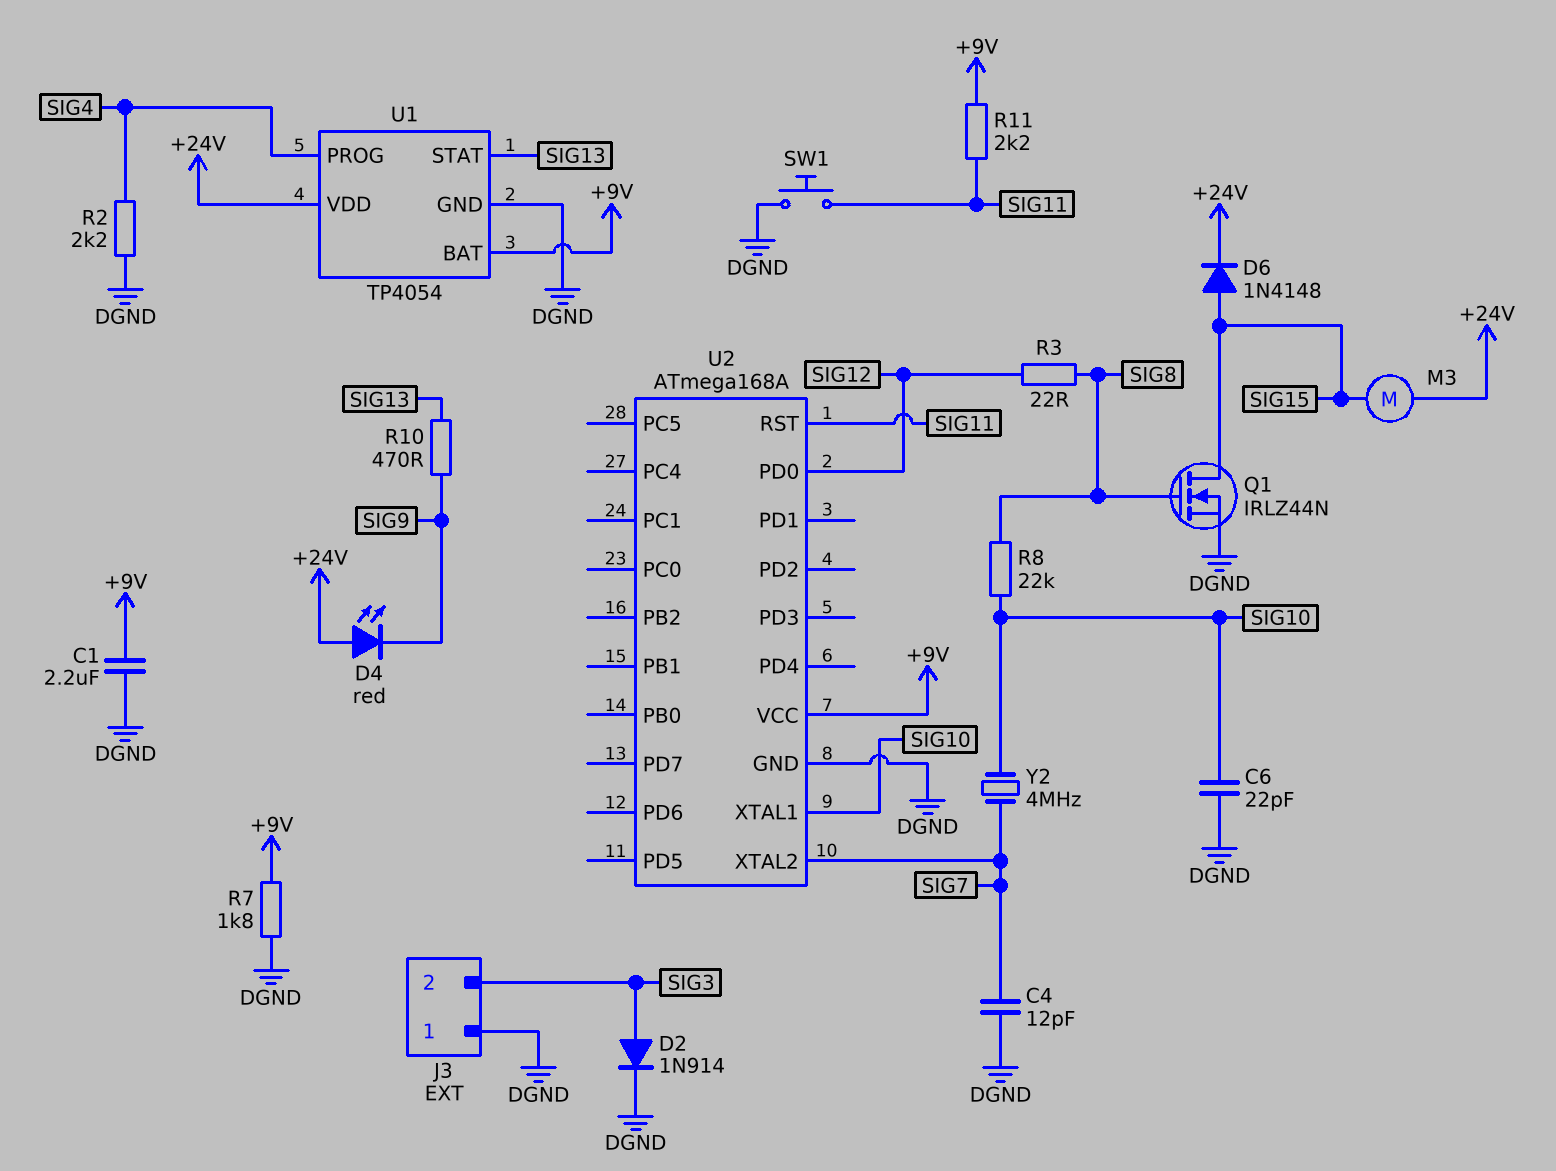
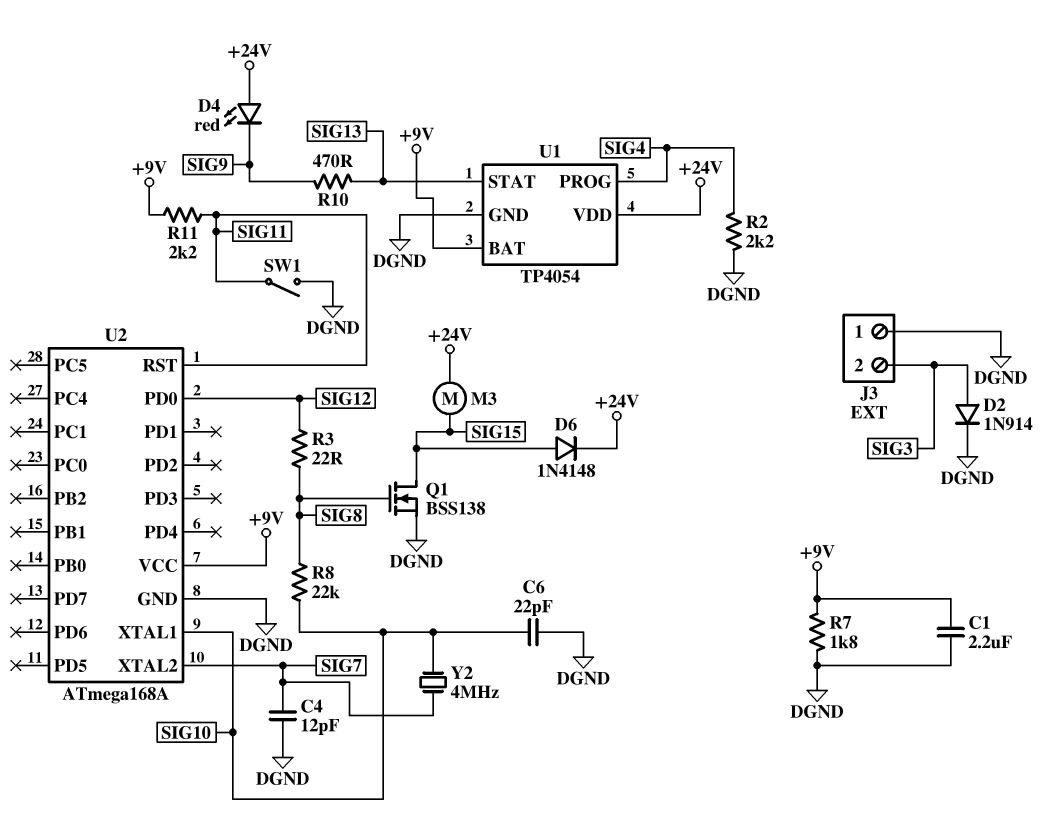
Q1: NMOS IRLZ44N (G SIG8, D SIG15, S DGND) -> NMOS BSS138 (G SIG8, D SIG15, S DGND)
SW1: button (DGND, SIG11) -> switch (DGND, SIG11)

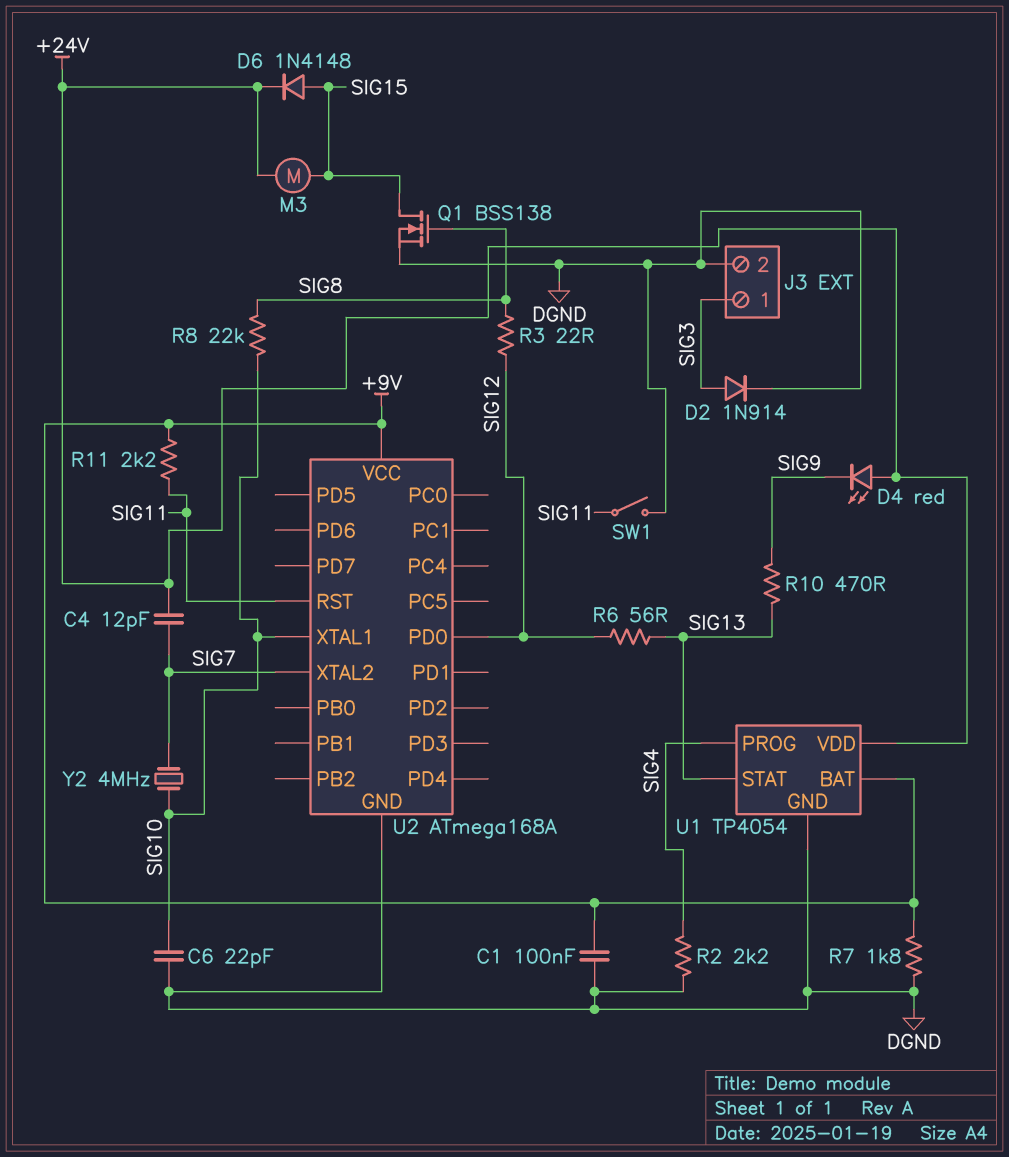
C1: 2.2uF (+9V, DGND) -> 100nF (+9V, DGND)
C4: 12pF (DGND, SIG7) -> 12pF (+24V, SIG7)
J3 pin 1: DGND -> SIG3
J3 pin 2: SIG3 -> DGND
R6: none -> 56 (SIG12, SIG13)

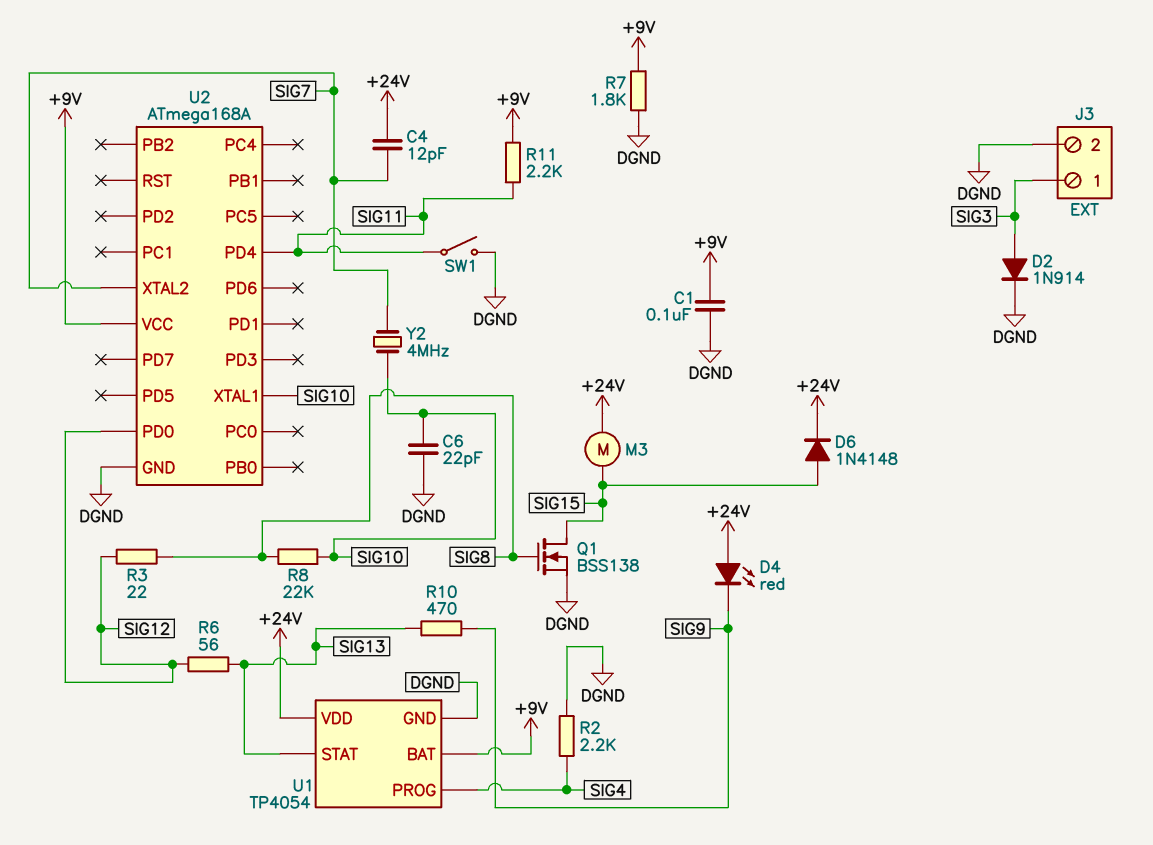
U2 pin PD4: none -> SIG11
U2 pin RST: SIG11 -> none

